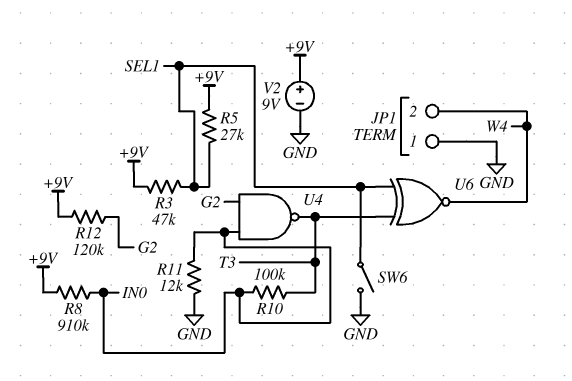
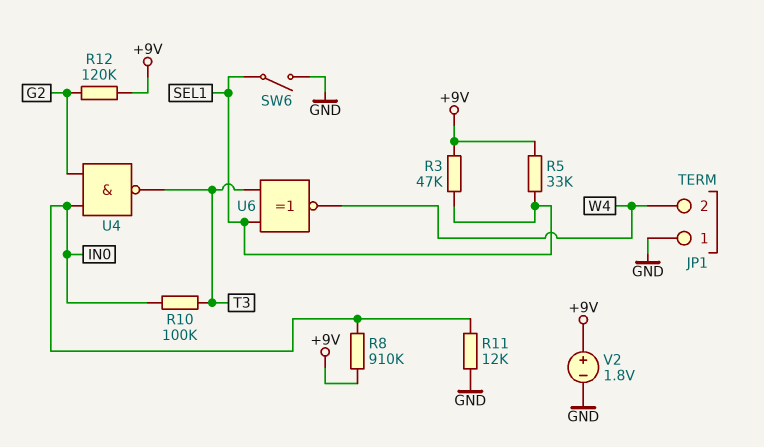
R5: 27k (+9V, SEL1) -> 33k (+9V, SEL1)
V2: 9V (plus +9V, minus GND) -> 1.8V (plus +9V, minus GND)

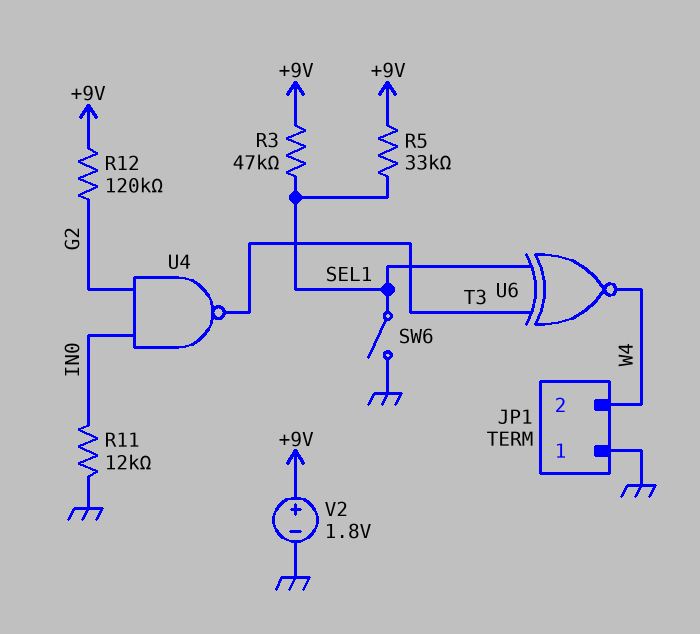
R8: 910k (+9V, IN0) -> none
R10: 100k (IN0, T3) -> none

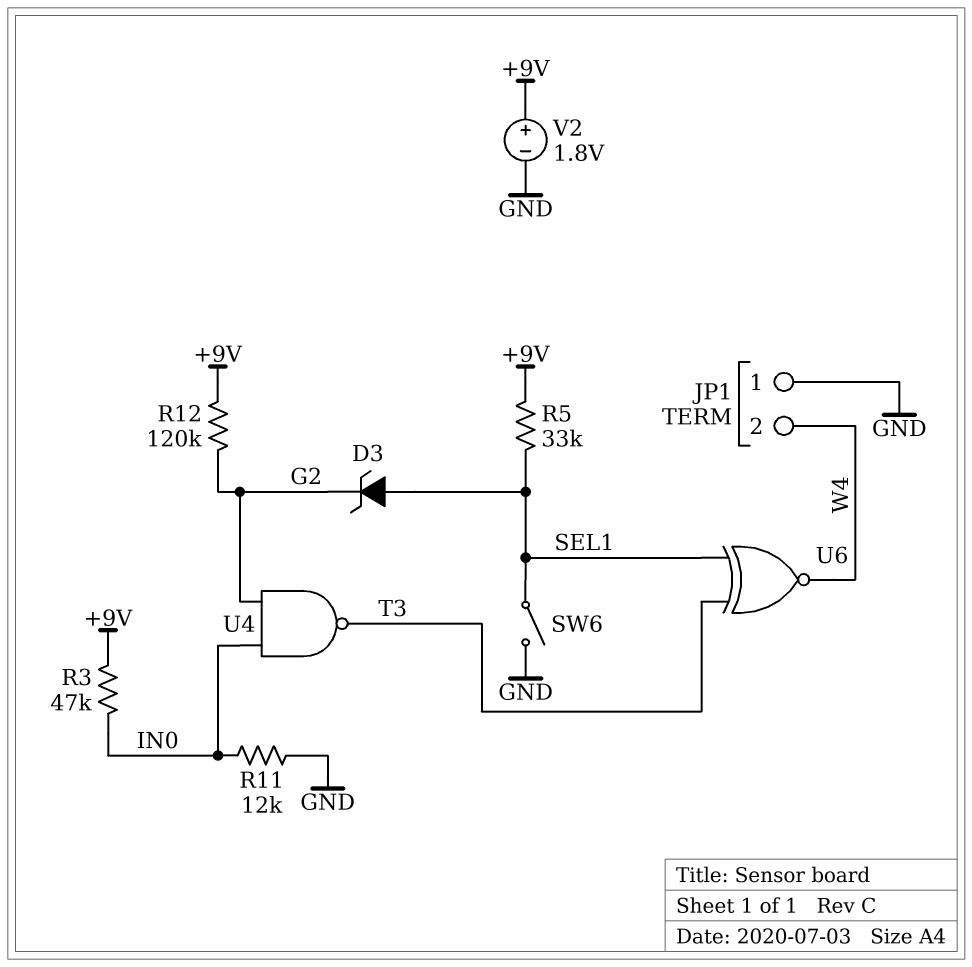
D3: none -> zener (A SEL1, K G2)
R3: 47k (+9V, SEL1) -> 47k (+9V, IN0)

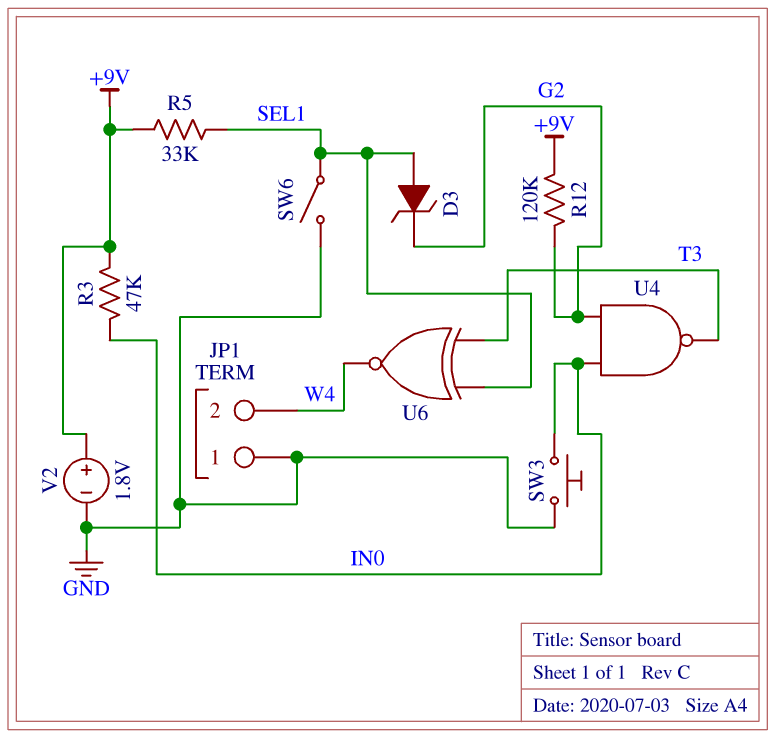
R11: 12k (GND, IN0) -> none
SW3: none -> button (GND, IN0)

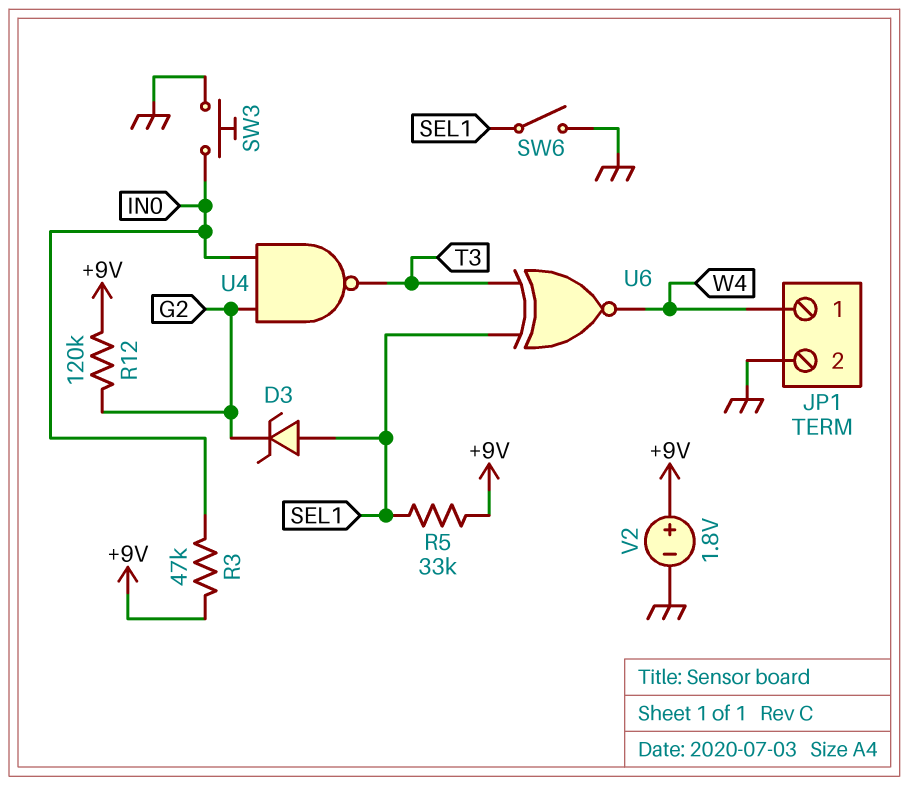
JP1 pin 1: GND -> W4
JP1 pin 2: W4 -> GND

